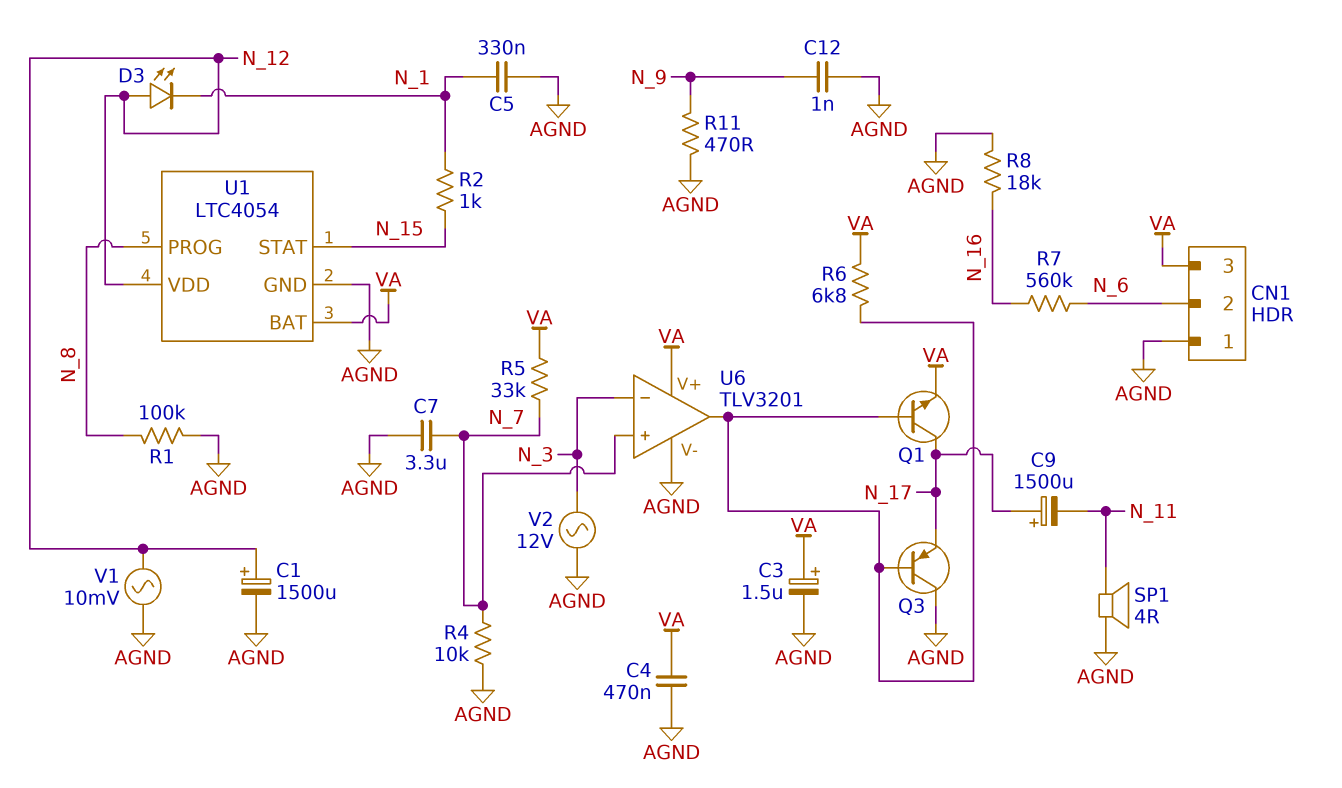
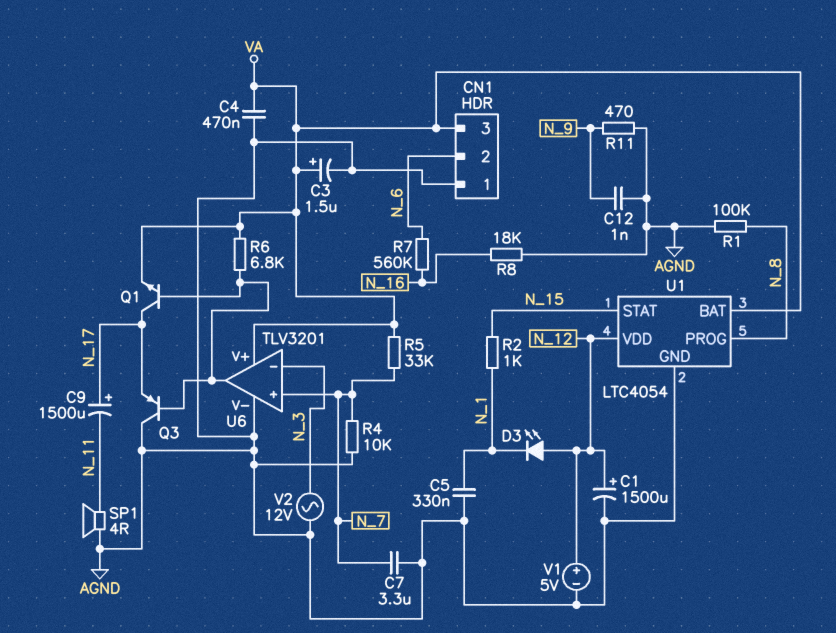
V1: AC 10mV (AGND, N_12) -> 5V (plus N_12, minus AGND)

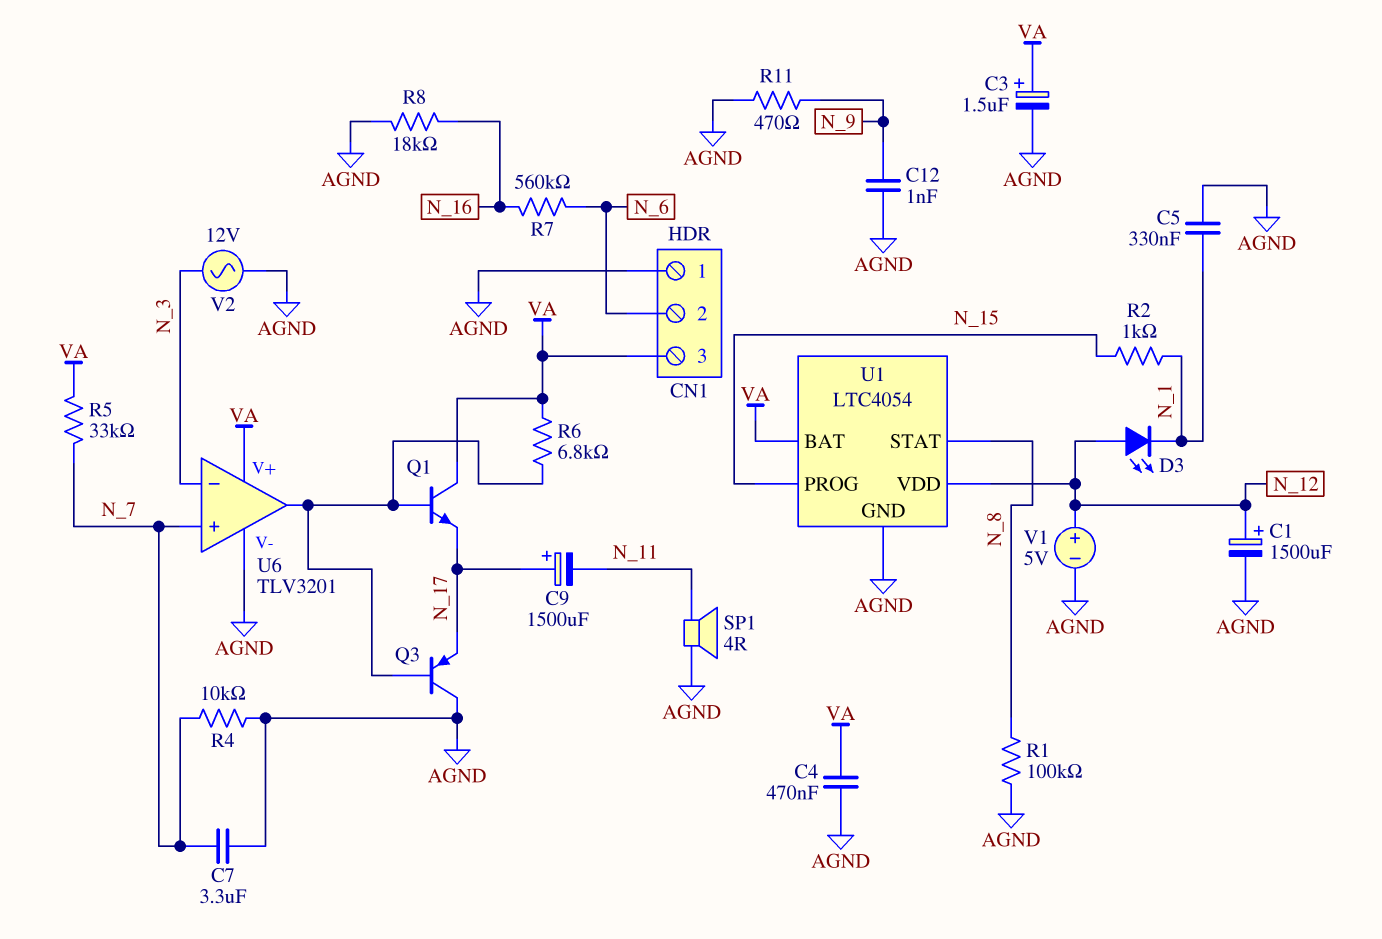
Q1: NPN (B U6/out, C N_17, E VA) -> NPN (B U6/out, C VA, E N_17)
U1 pin PROG: N_8 -> N_15
U1 pin STAT: N_15 -> N_8

